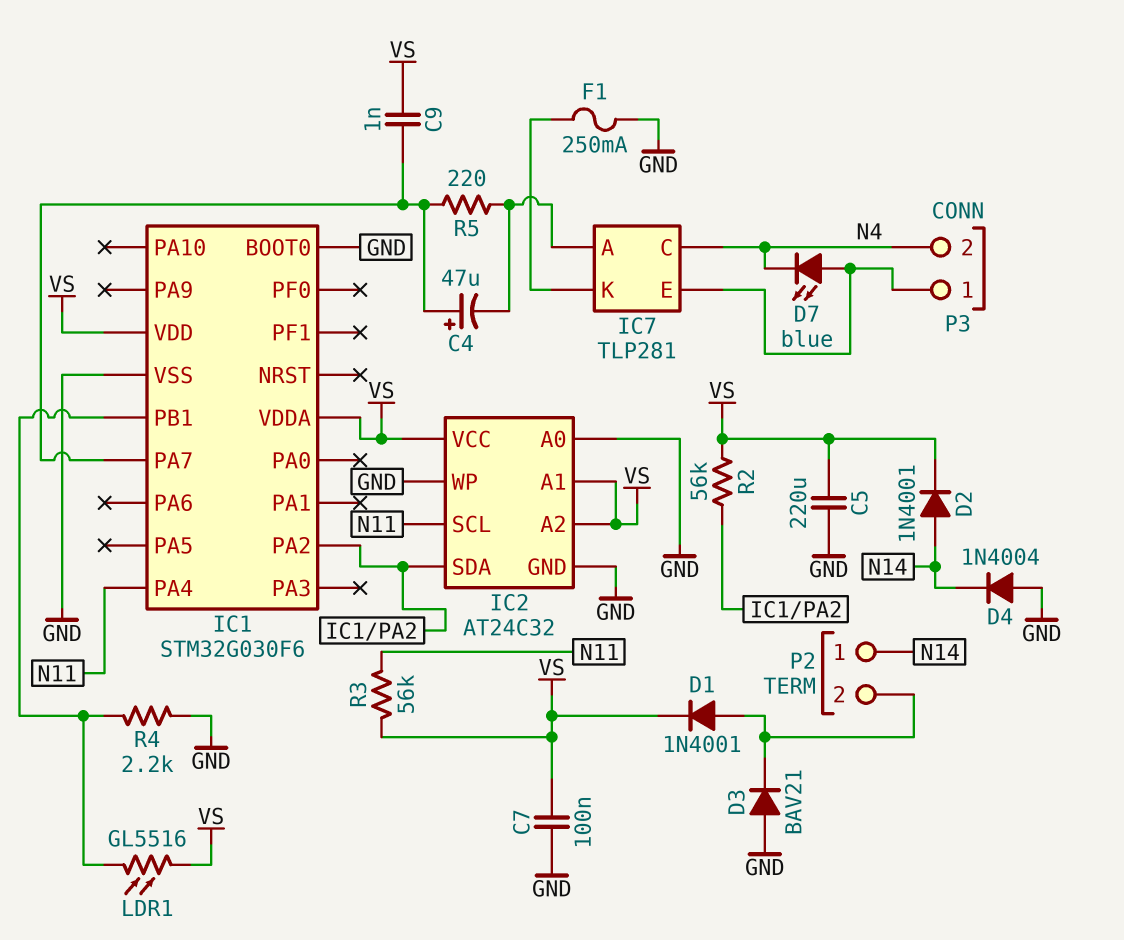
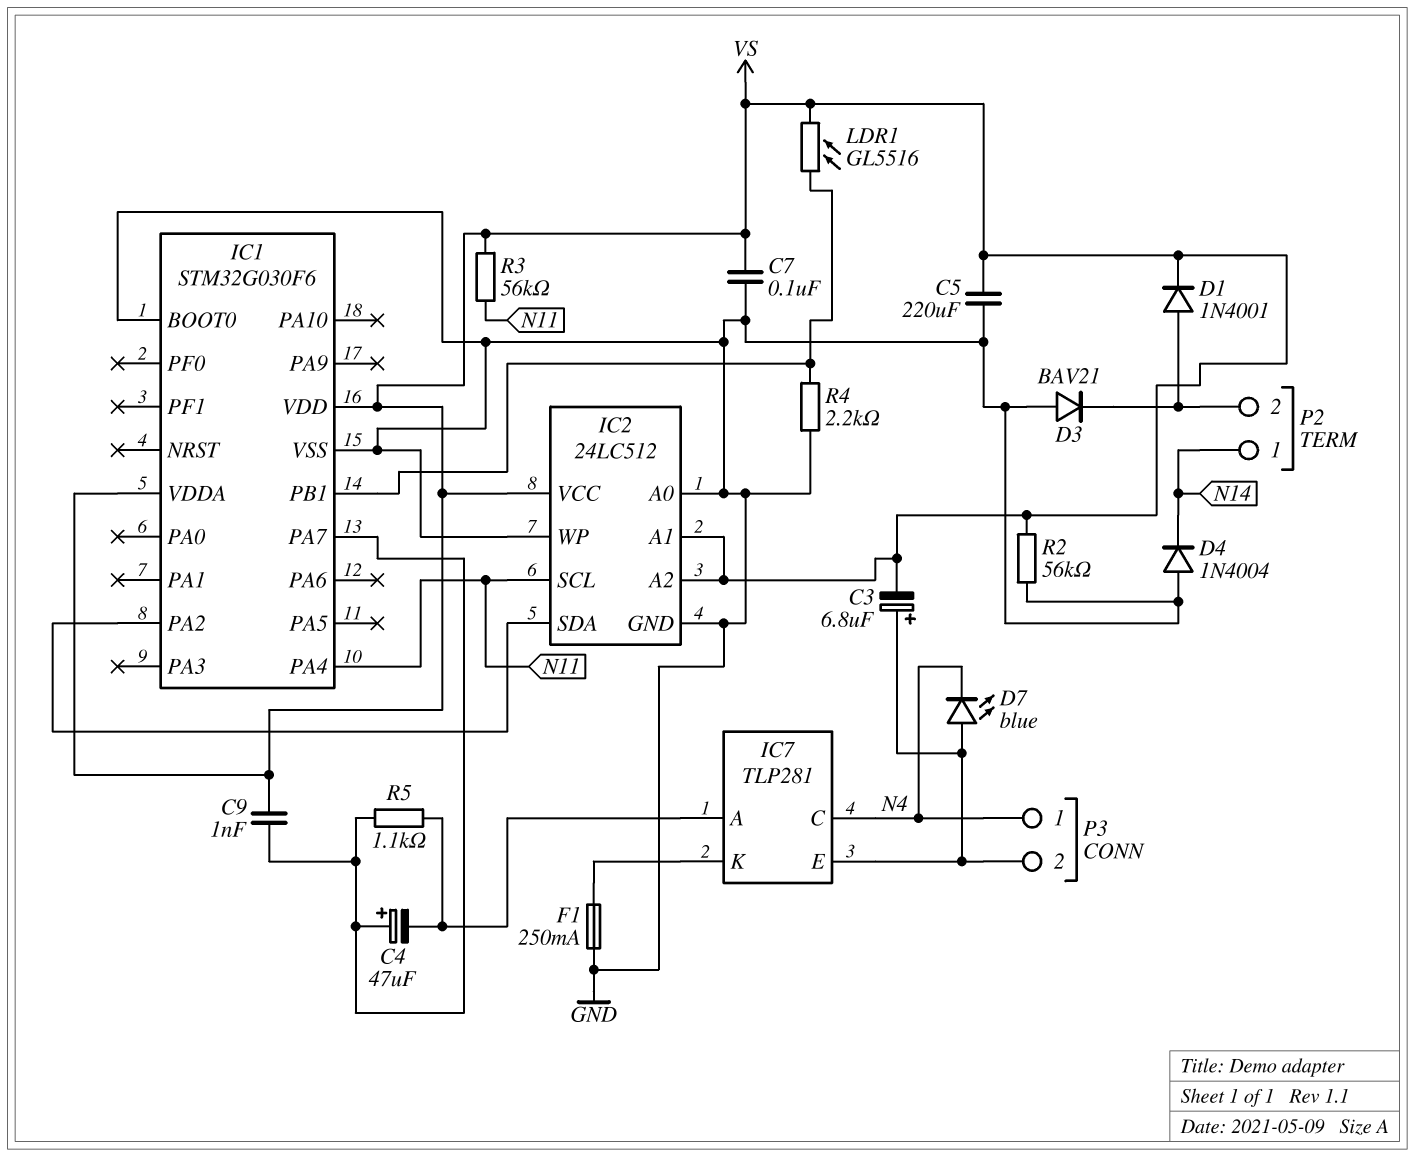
C3: none -> 6.8uF (plus IC7/E, minus VS)
D2: diode 1N4001 (A N14, K VS) -> none
IC2: AT24C32 -> 24LC512
P3 pin 1: IC7/E -> N4
P3 pin 2: N4 -> IC7/E
R2: 56k (IC1/PA2, VS) -> 56k (GND, VS)
R5: 220 (IC1/PA7, IC7/A) -> 1.1k (IC1/PA7, IC7/A)

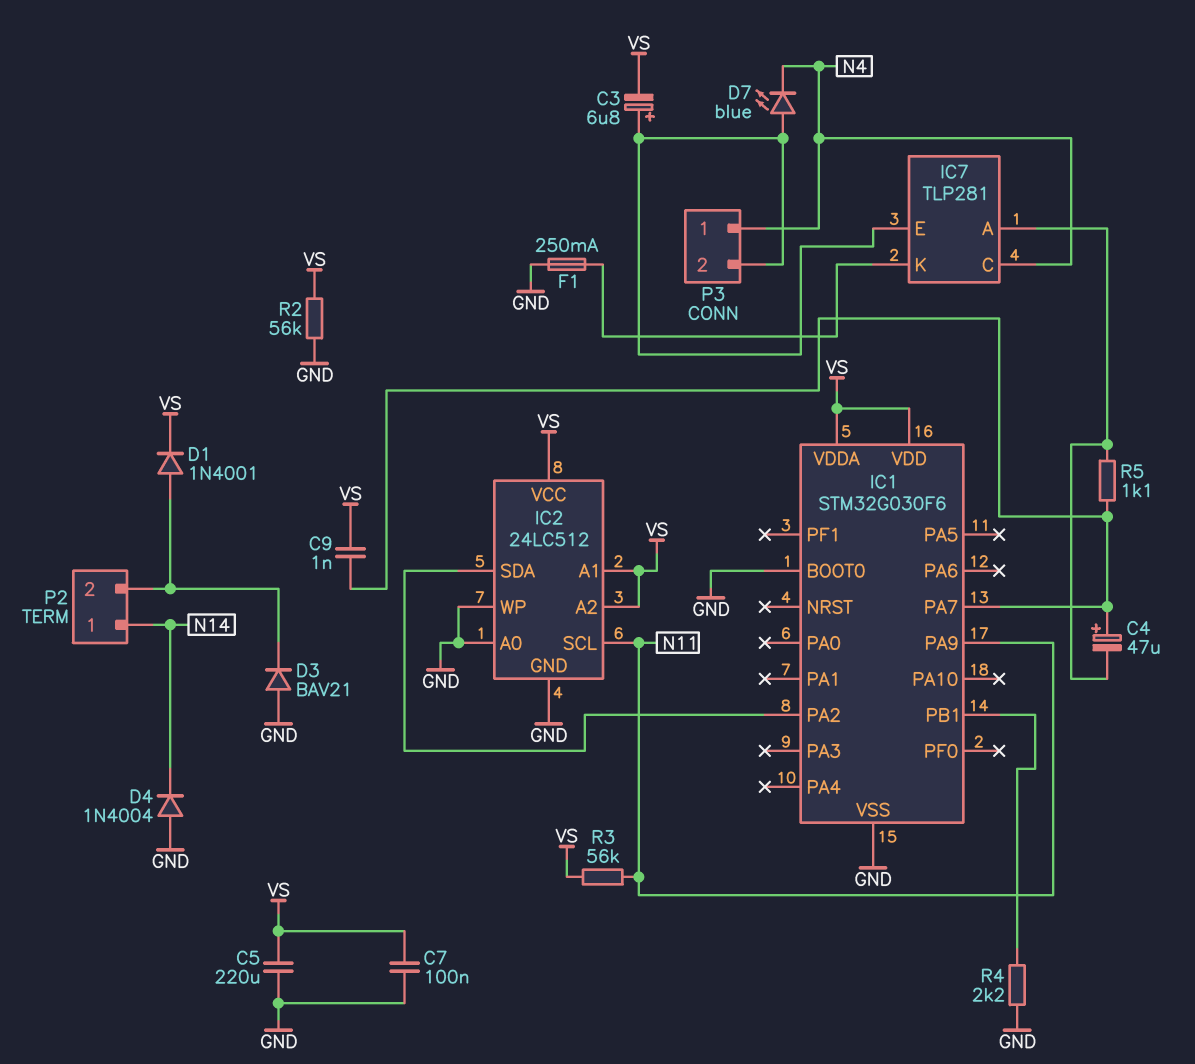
IC1 pin PA4: N11 -> none
IC1 pin PA9: none -> N11
LDR1: GL5516 (IC1/PB1, VS) -> none

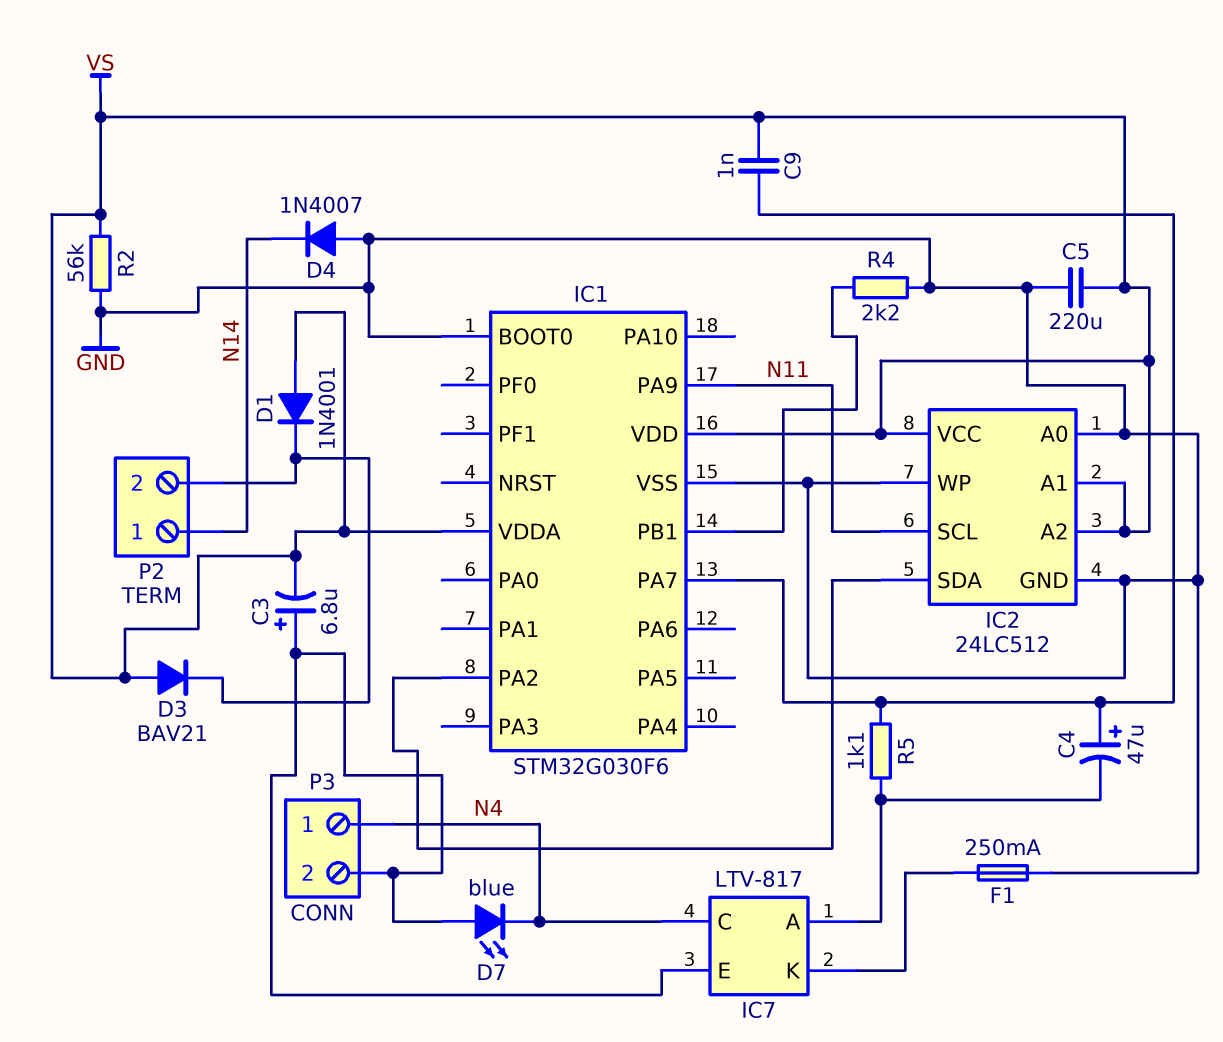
C7: 100nF (GND, VS) -> none
D1: diode 1N4001 (A P2/2, K VS) -> diode 1N4001 (A VS, K P2/2)
D3: diode BAV21 (A GND, K P2/2) -> diode BAV21 (A VS, K P2/2)
D4: diode 1N4004 (A GND, K N14) -> diode 1N4007 (A GND, K N14)
IC7: TLP281 -> LTV-817
R3: 56k (N11, VS) -> none

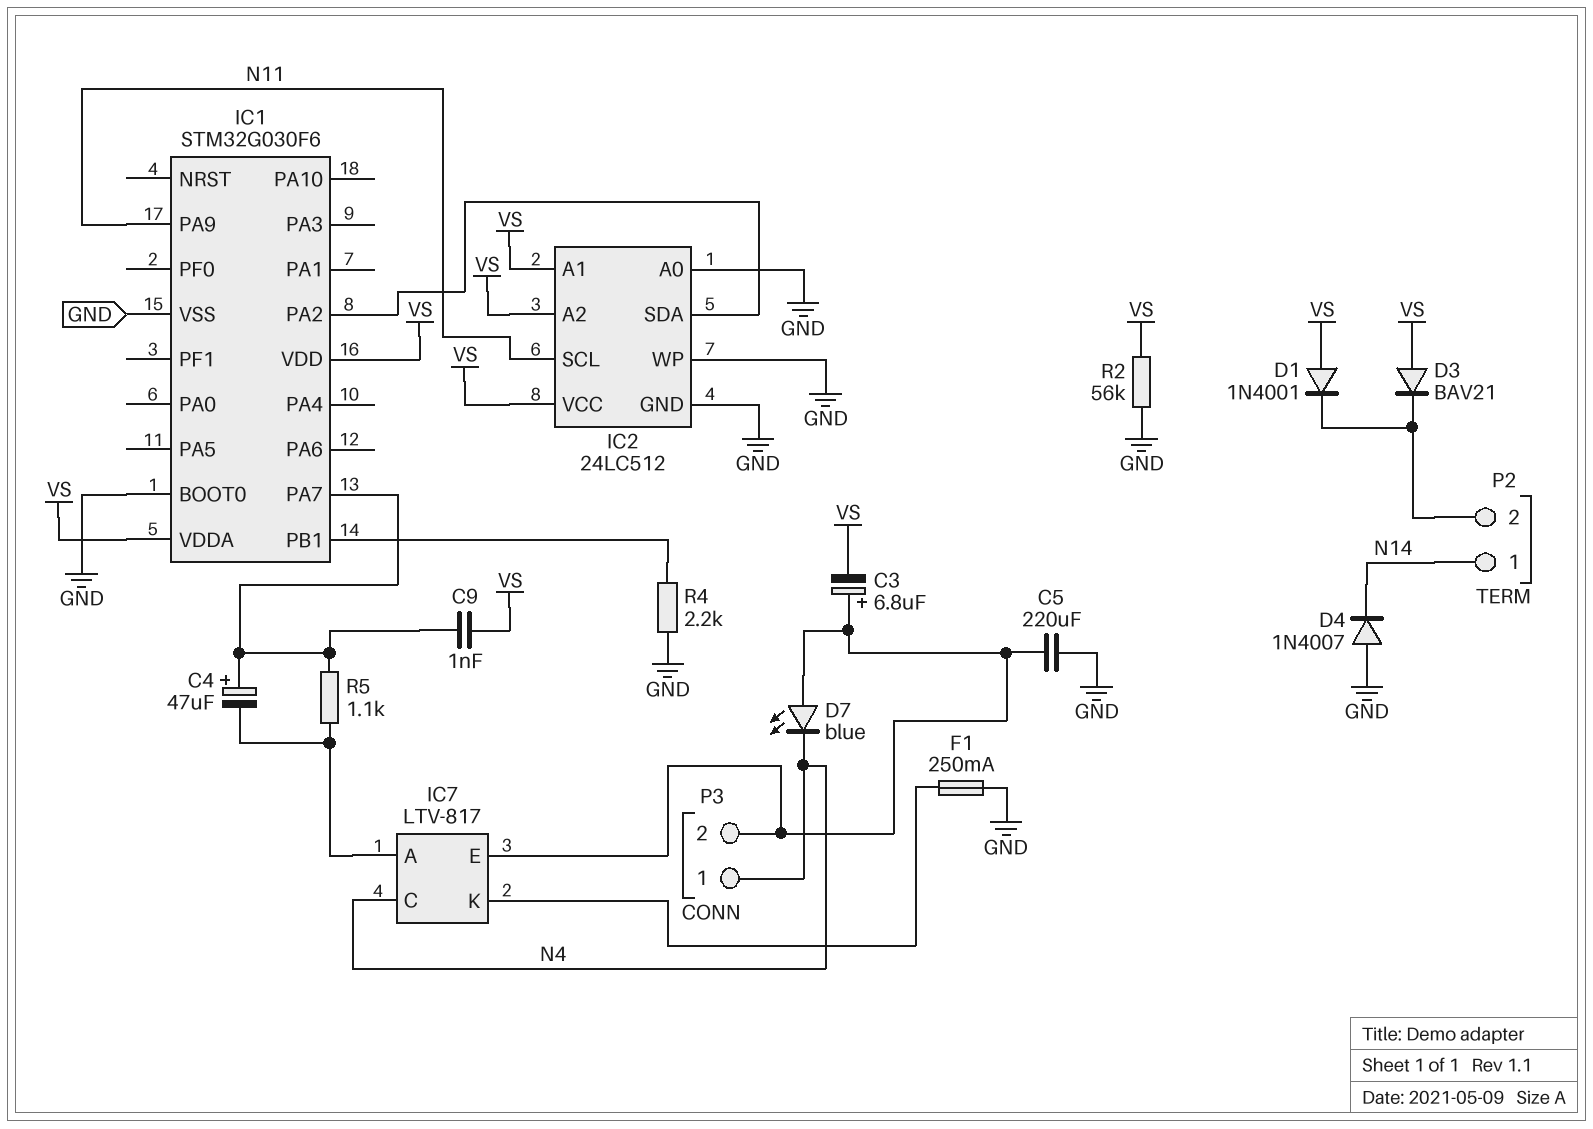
C5: 220uF (GND, VS) -> 220uF (GND, IC7/E)

